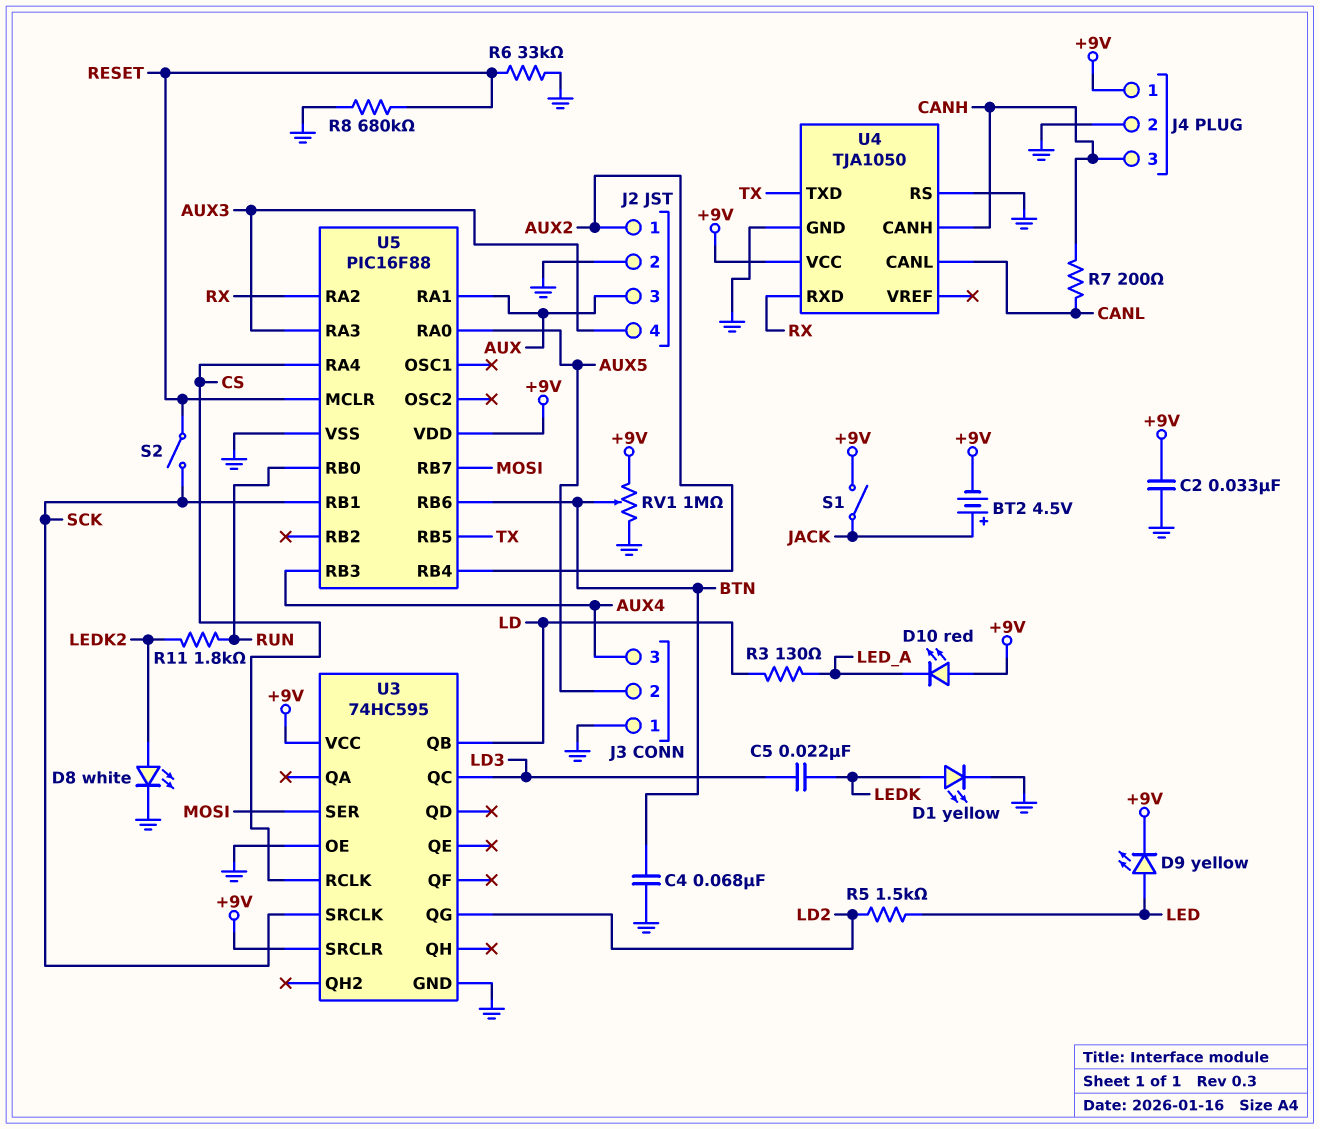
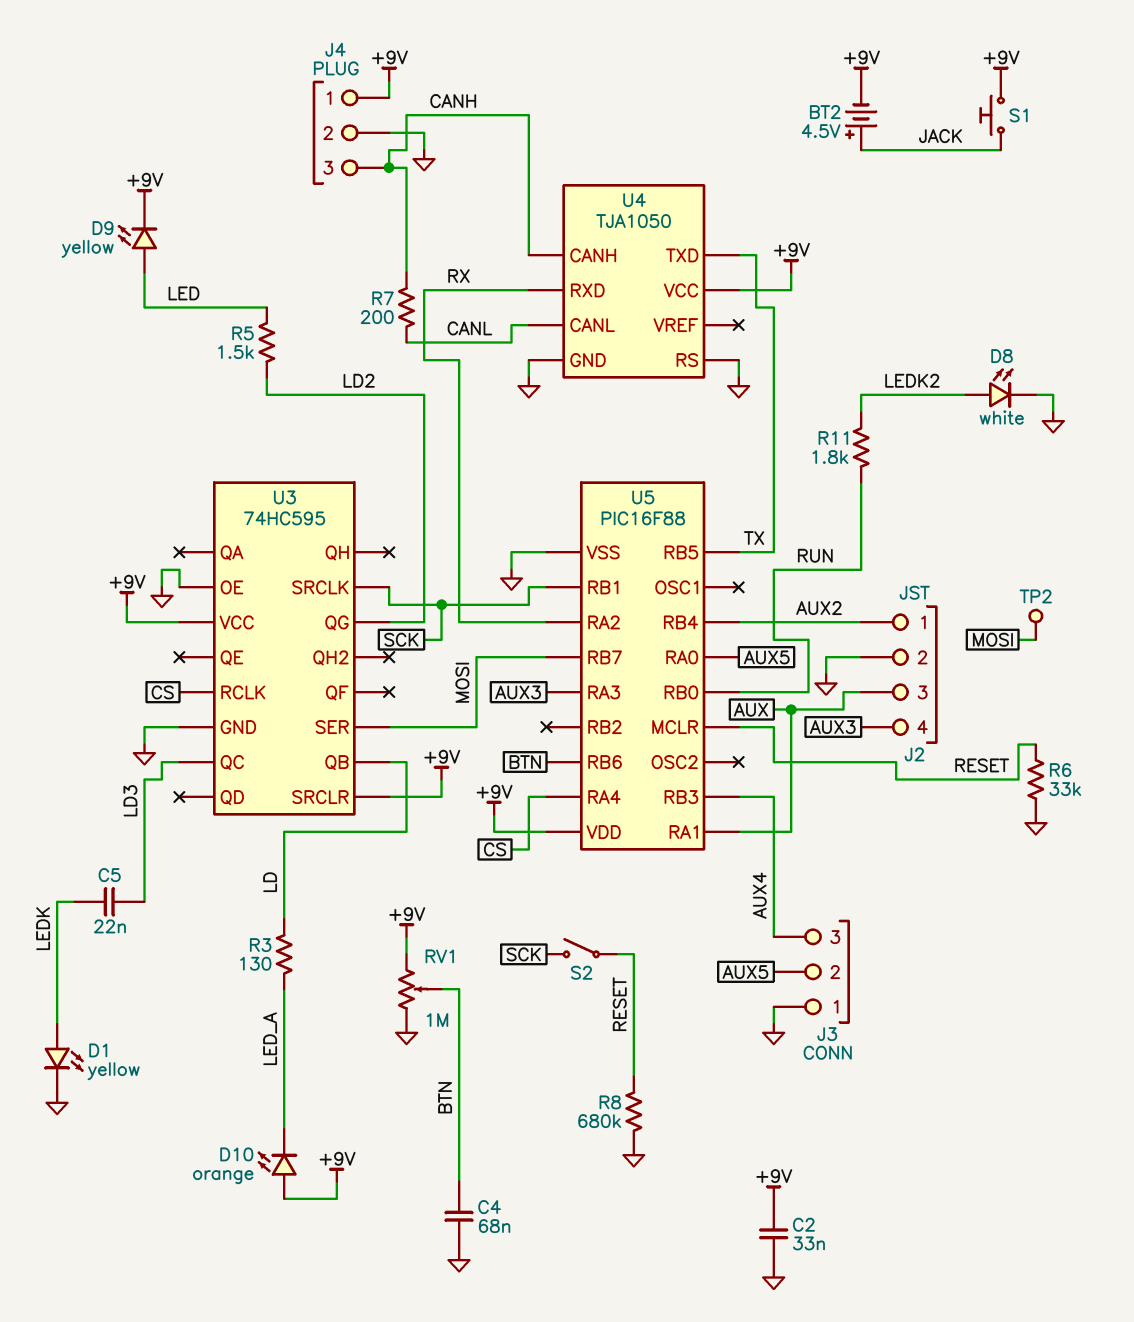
D10: LED red (A +9V, K LED_A) -> LED orange (A +9V, K LED_A)
S1: switch (+9V, JACK) -> button (+9V, JACK)
TP2: none -> test point (MOSI)

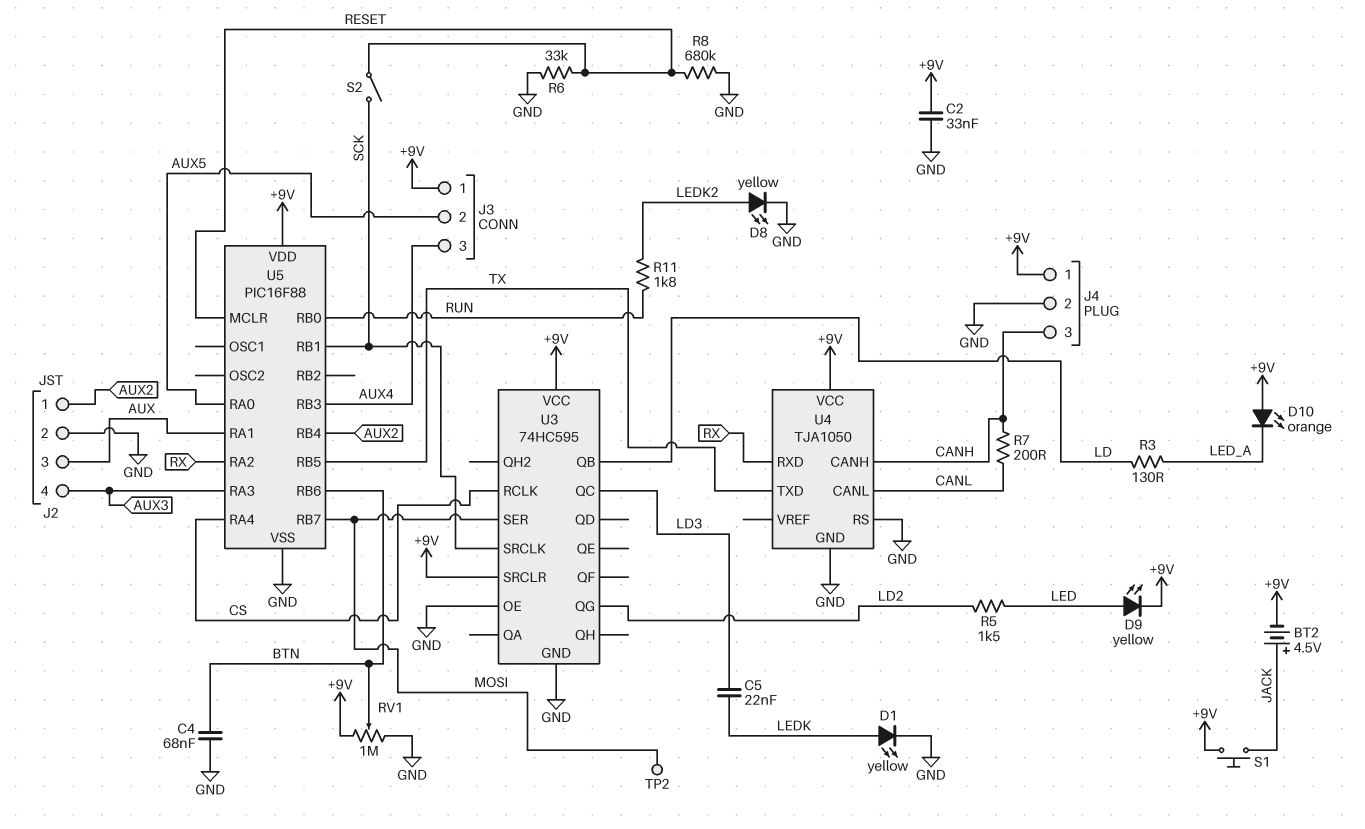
D8: LED white (A LEDK2, K GND) -> LED yellow (A LEDK2, K GND)
J3 pin 1: GND -> +9V

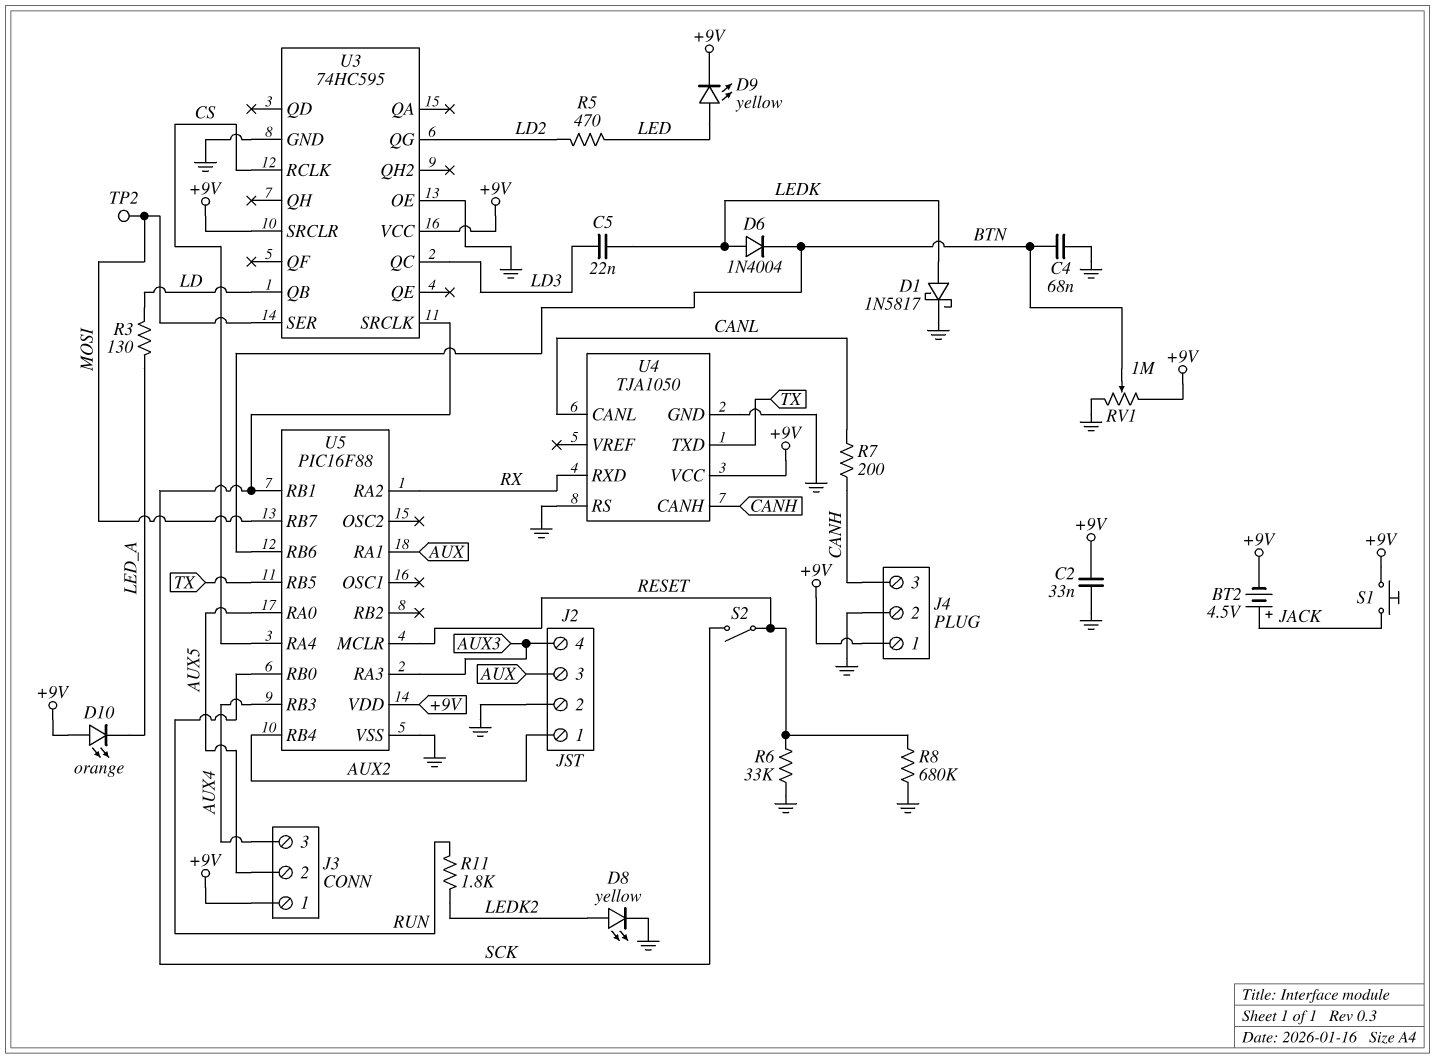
D1: LED yellow (A LEDK, K GND) -> schottky 1N5817 (A LEDK, K GND)
D6: none -> diode 1N4004 (A LEDK, K BTN)
R5: 1.5k (LD2, LED) -> 470 (LD2, LED)

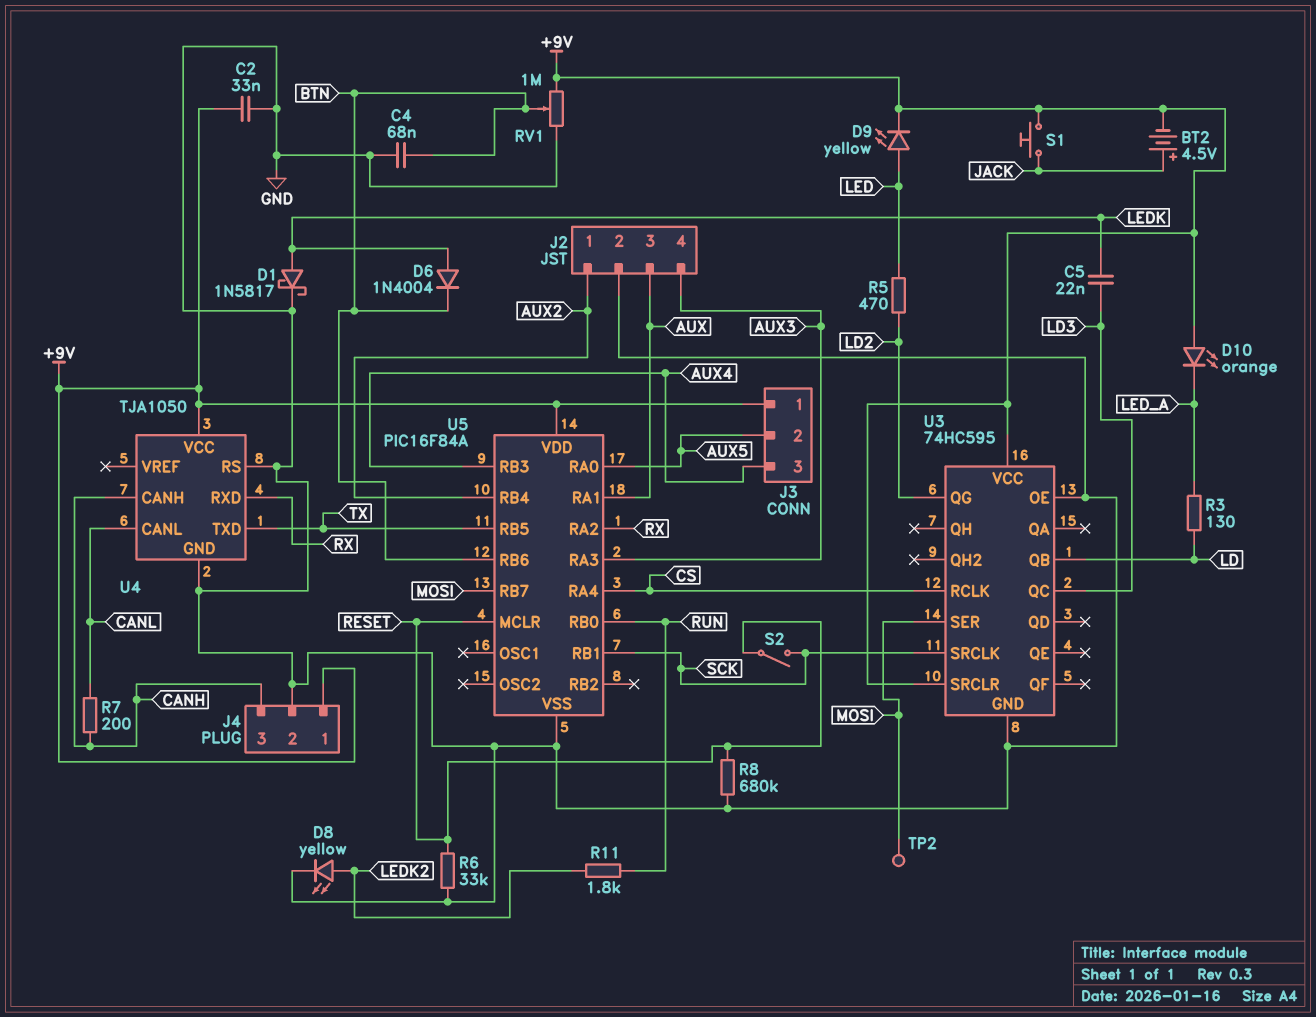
U5: PIC16F88 -> PIC16F84A

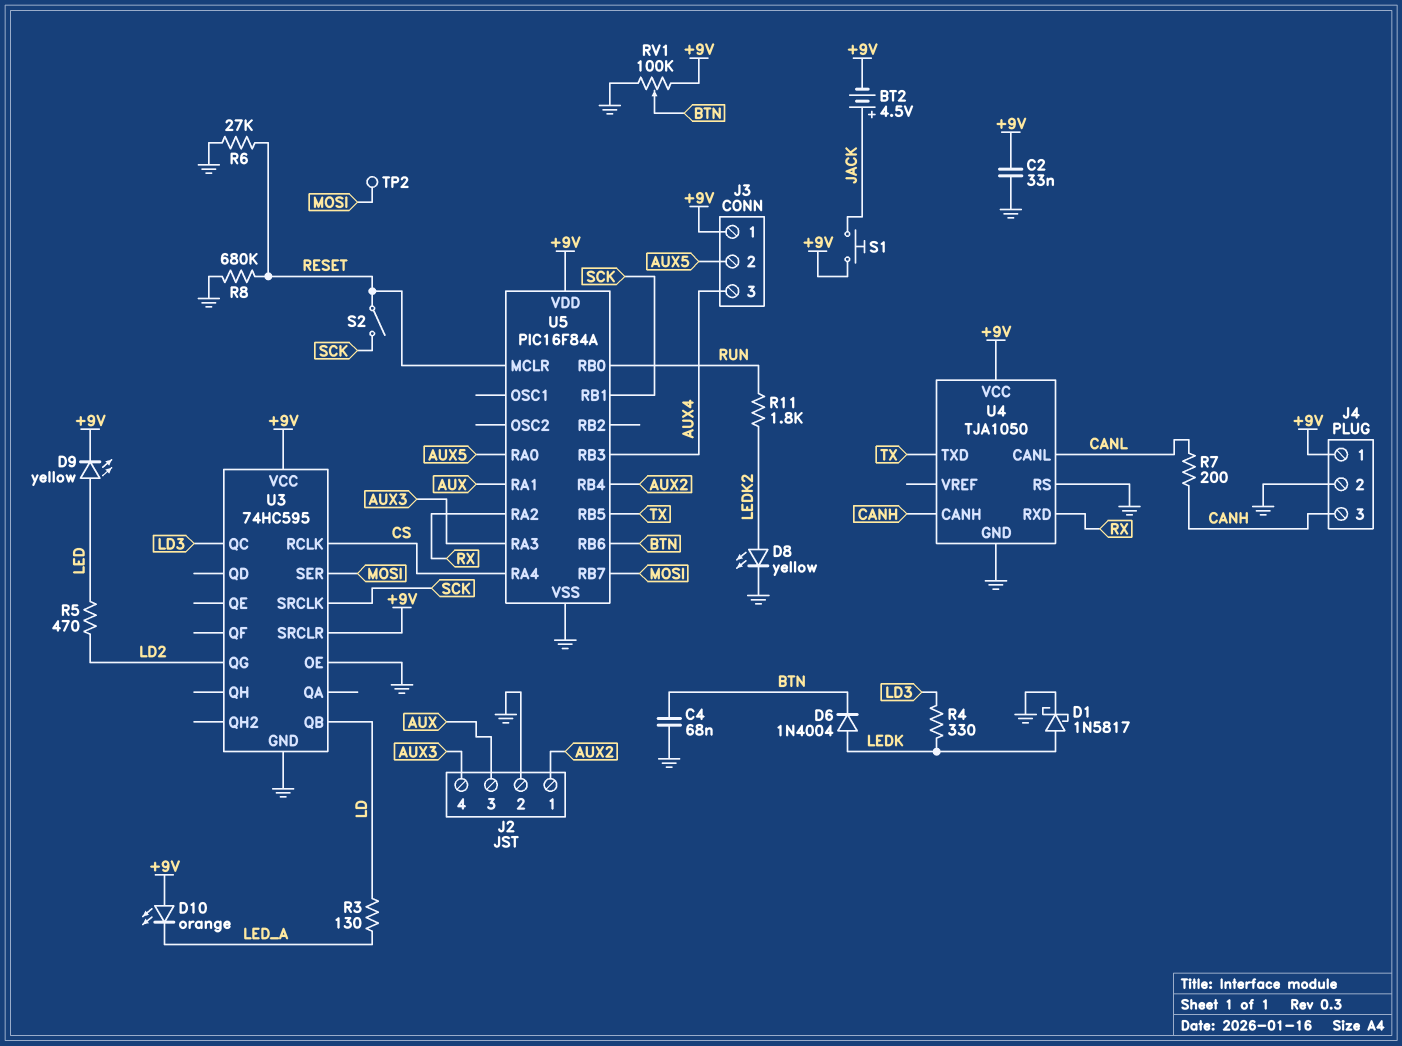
C5: 22nF (LD3, LEDK) -> none
R4: none -> 330 (LD3, LEDK)
R6: 33k (GND, RESET) -> 27k (GND, RESET)
RV1: 1M (+9V, GND, wiper BTN) -> 100k (+9V, GND, wiper BTN)

